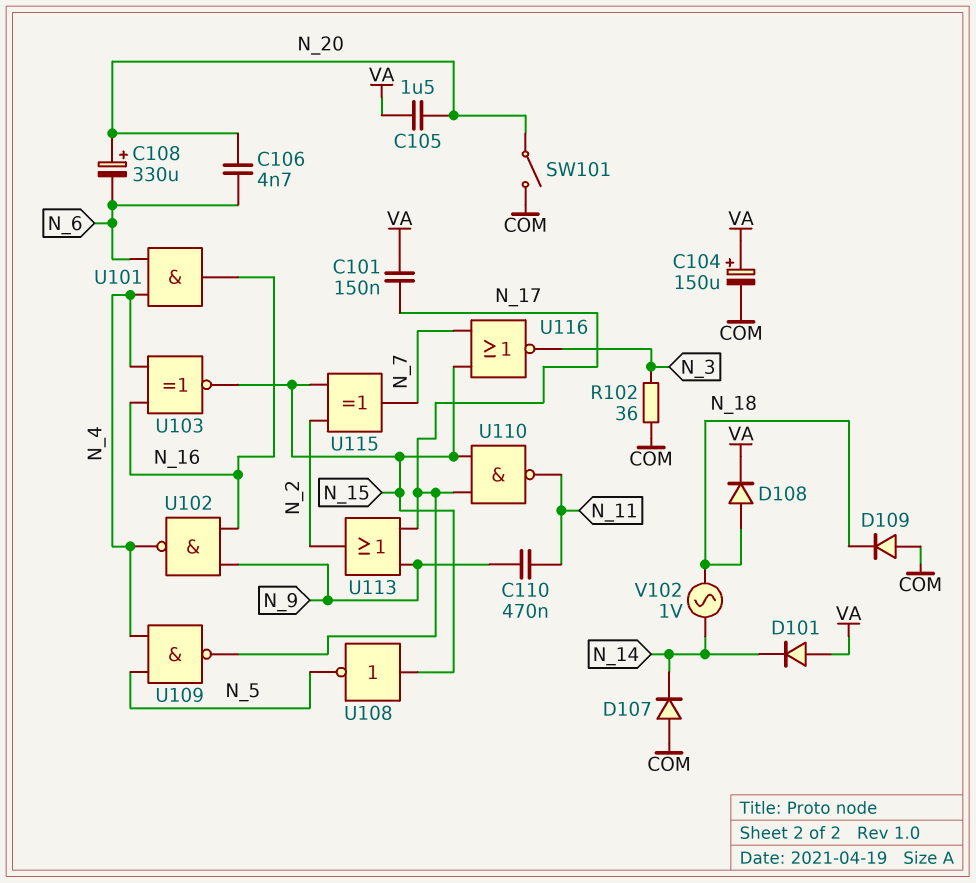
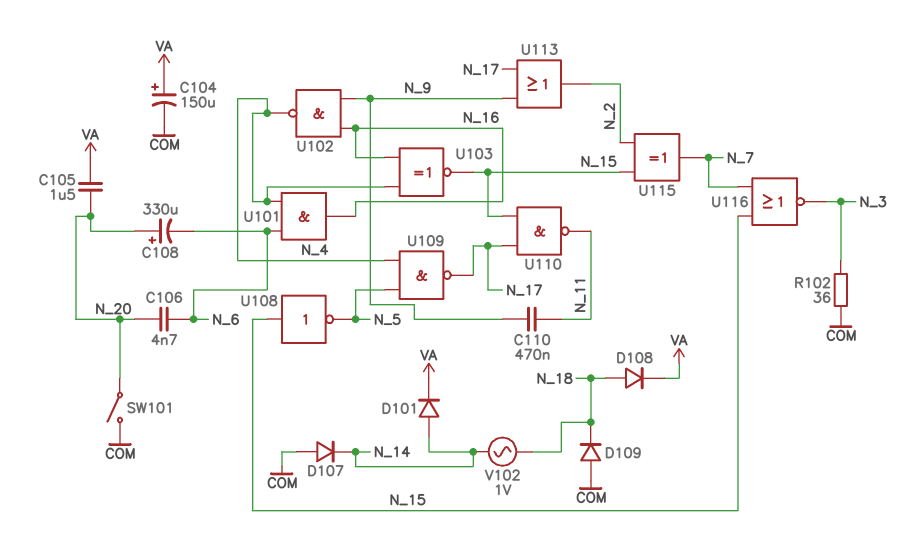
C101: 150nF (N_17, VA) -> none
D101: diode (A VA, K N_14) -> diode (A N_14, K VA)

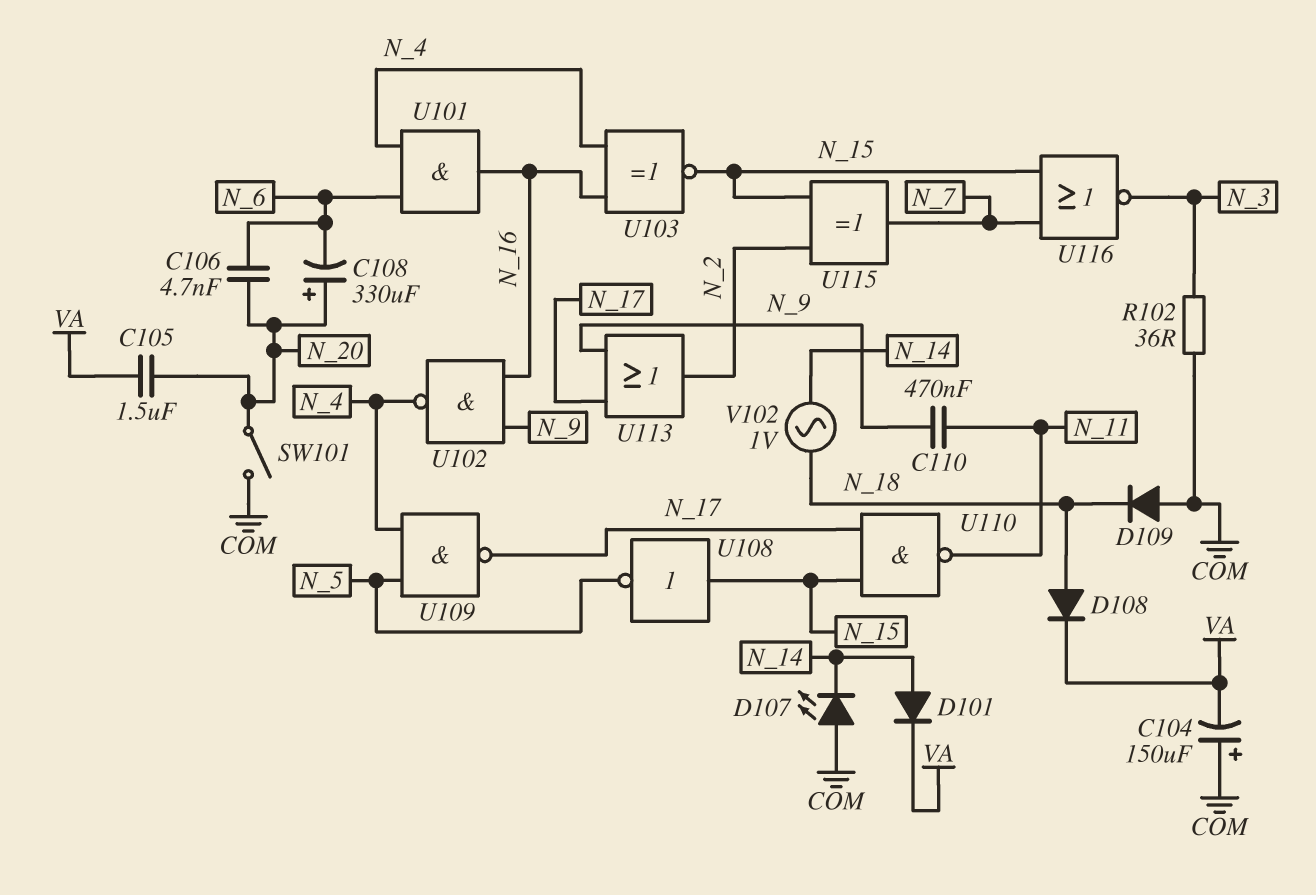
C104: 150uF (plus VA, minus COM) -> 150uF (plus COM, minus VA)
D107: diode (A COM, K N_14) -> LED (A COM, K N_14)

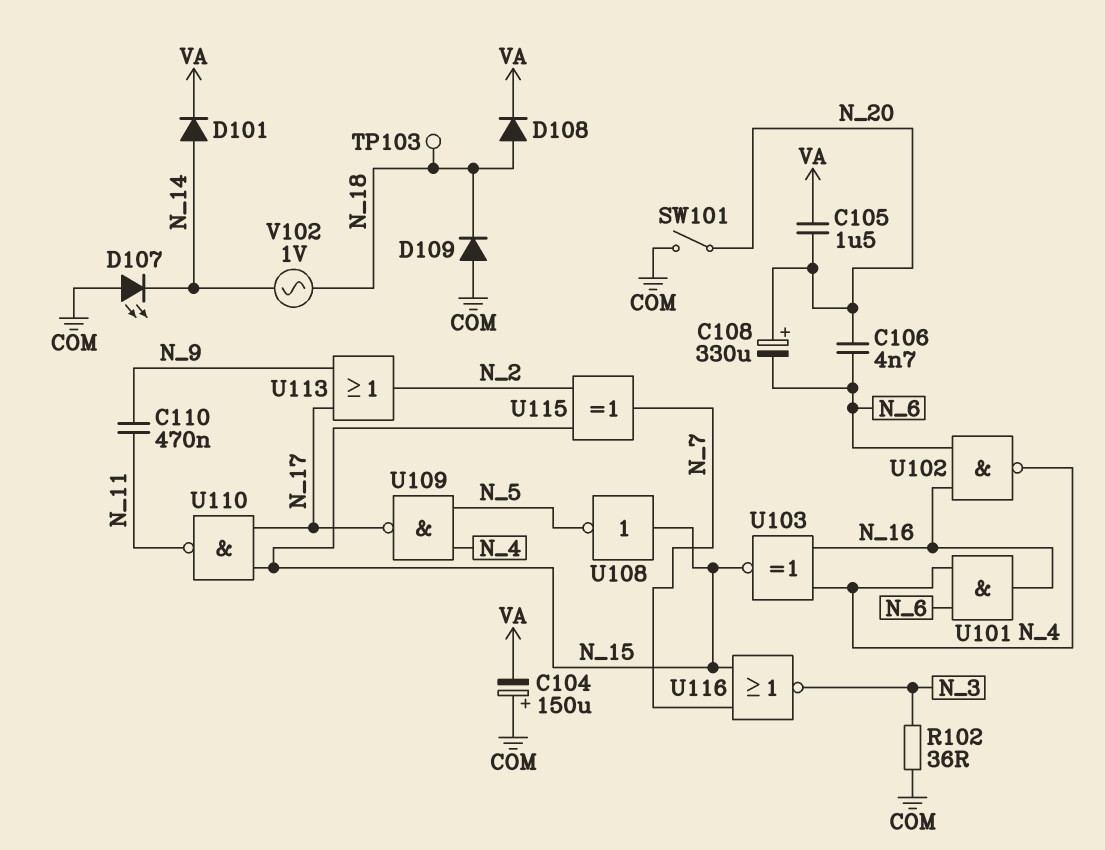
TP103: none -> test point (N_18)
U102: NAND (in N_9, in N_16, out N_4) -> NAND (in N_6, in N_16, out N_4)

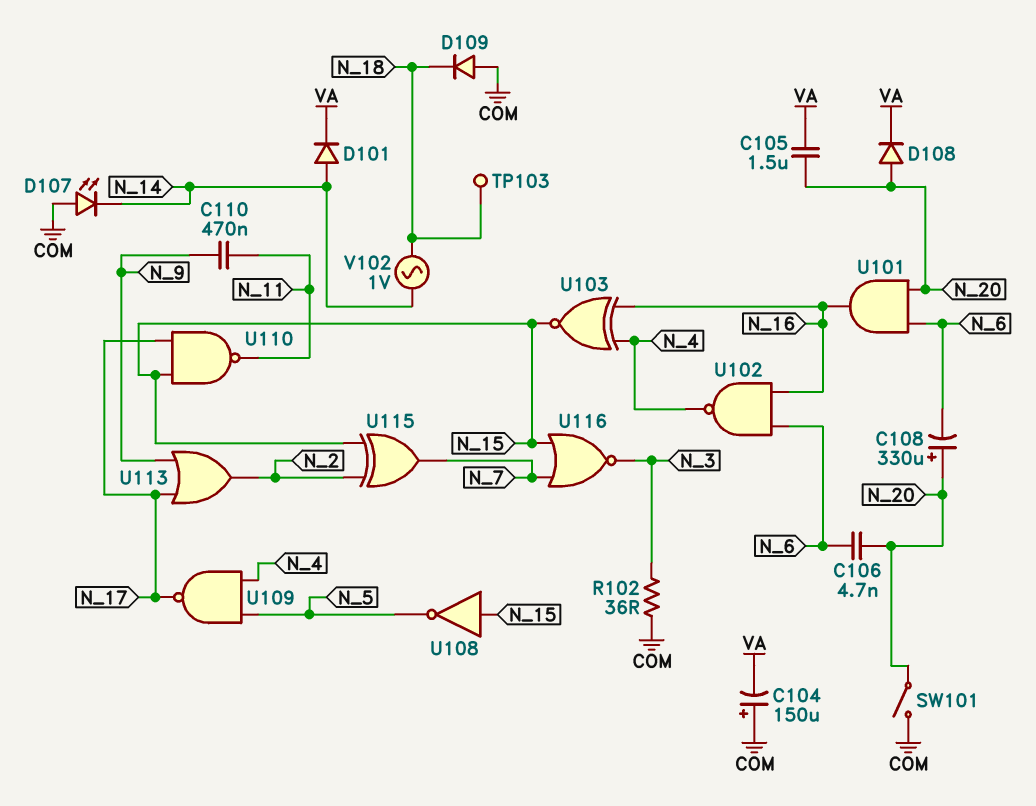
D108: diode (A N_18, K VA) -> diode (A N_20, K VA)
U101: AND (in N_4, in N_6, out N_16) -> AND (in N_6, in N_20, out N_16)

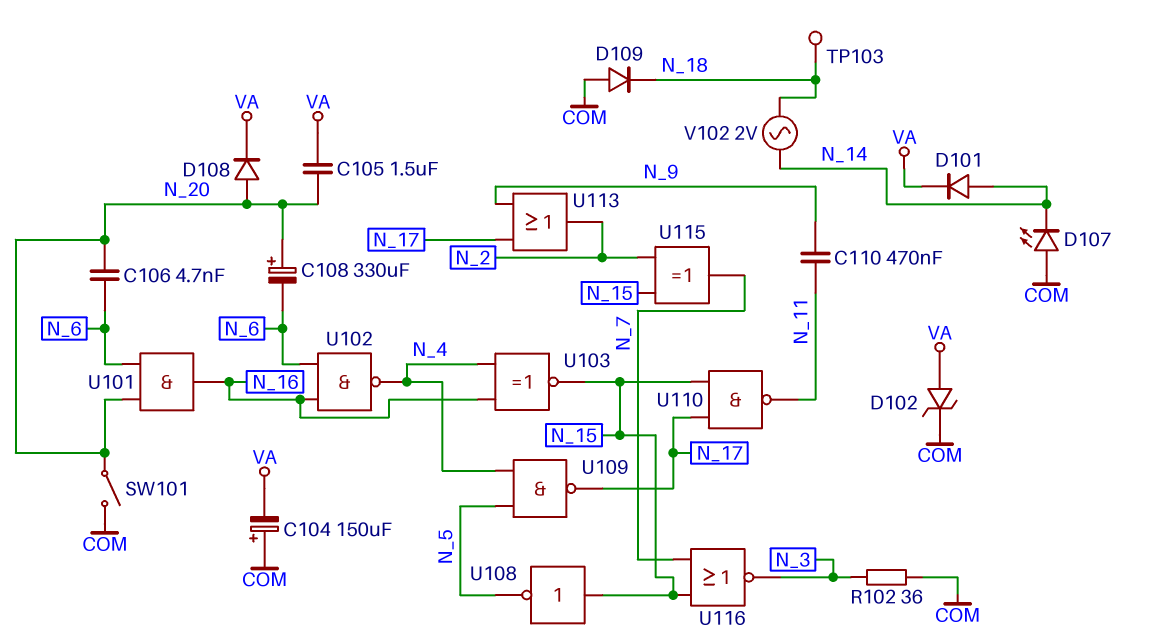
D102: none -> zener (A VA, K COM)
V102: AC 1V (N_14, N_18) -> AC 2V (N_14, N_18)

